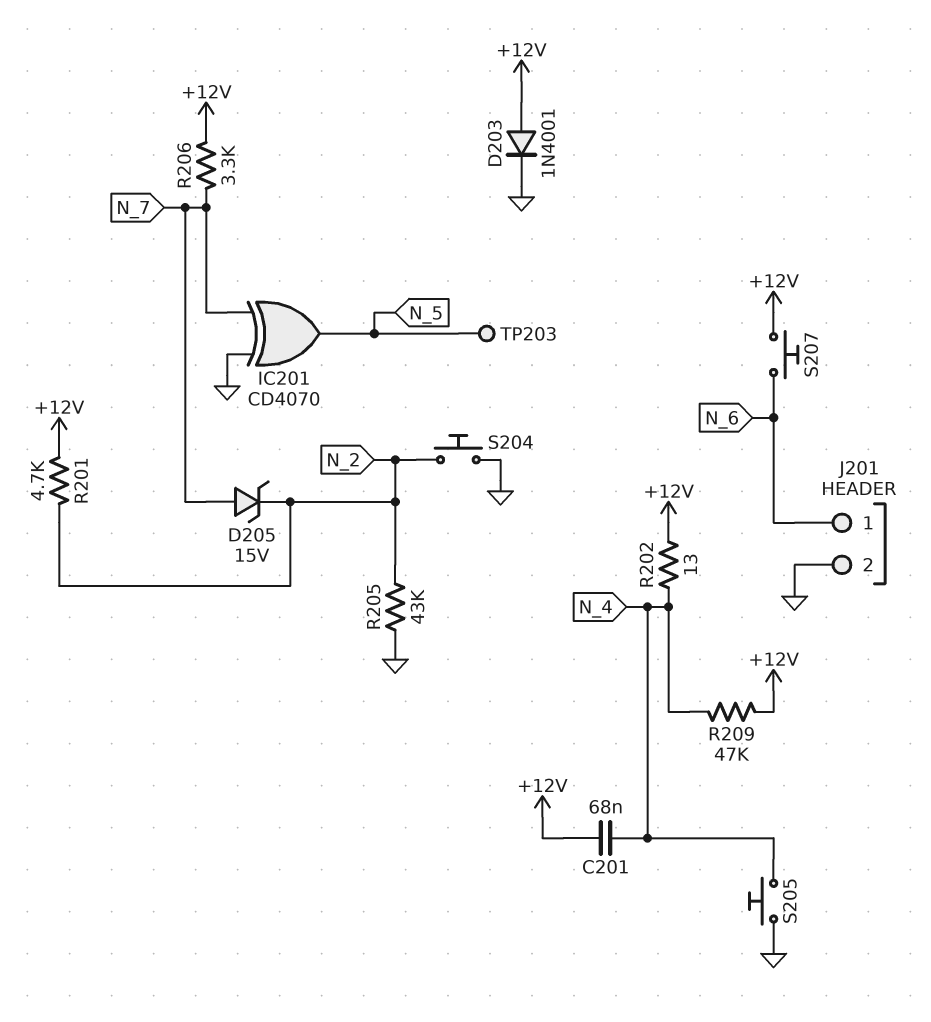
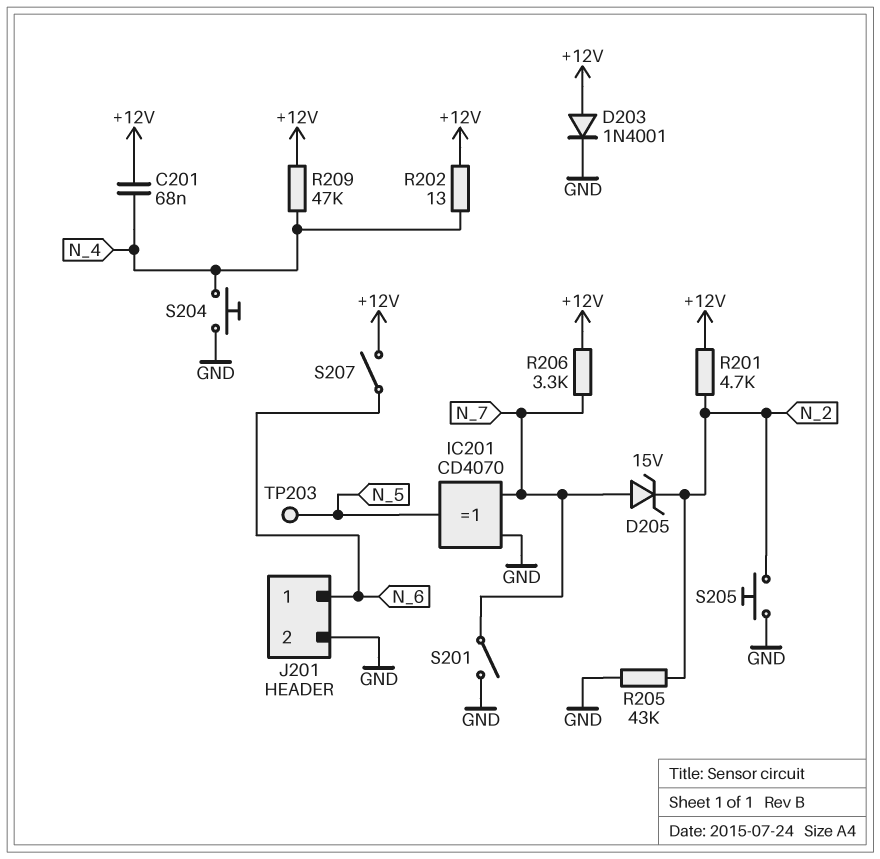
S201: none -> switch (GND, N_7)
S204: button (GND, N_2) -> button (GND, N_4)
S205: button (GND, N_4) -> button (GND, N_2)
S207: button (+12V, N_6) -> switch (+12V, N_6)

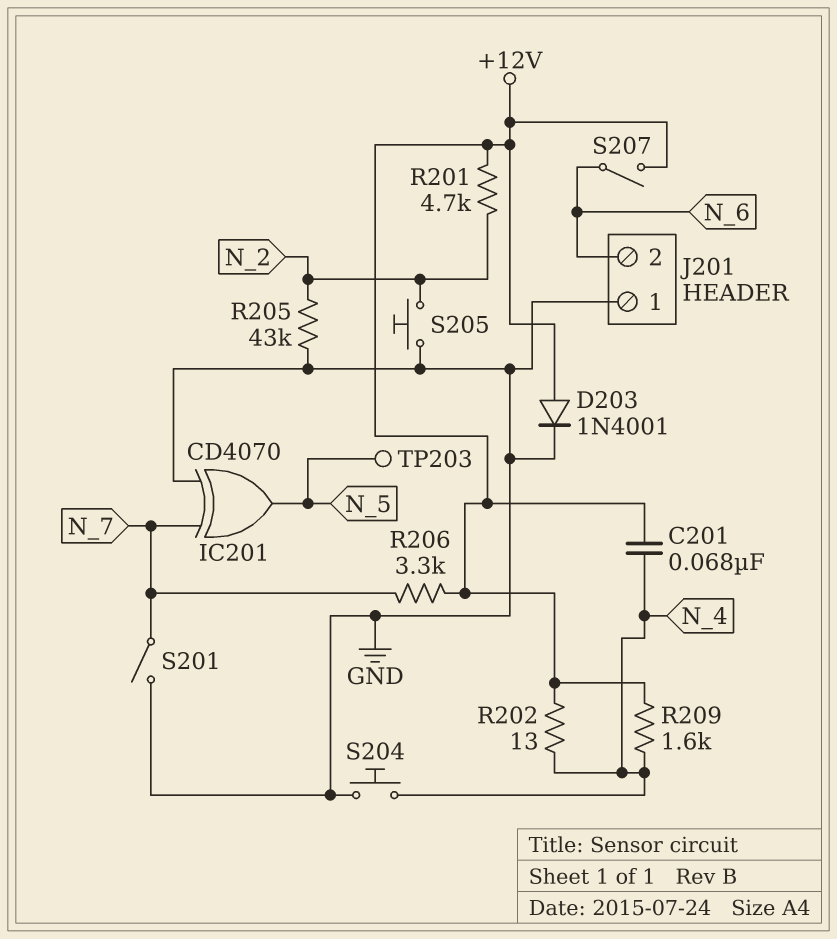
D205: zener 15V (A N_7, K N_2) -> none
J201 pin 1: N_6 -> GND
J201 pin 2: GND -> N_6
R209: 47k (+12V, N_4) -> 1.6k (+12V, N_4)

